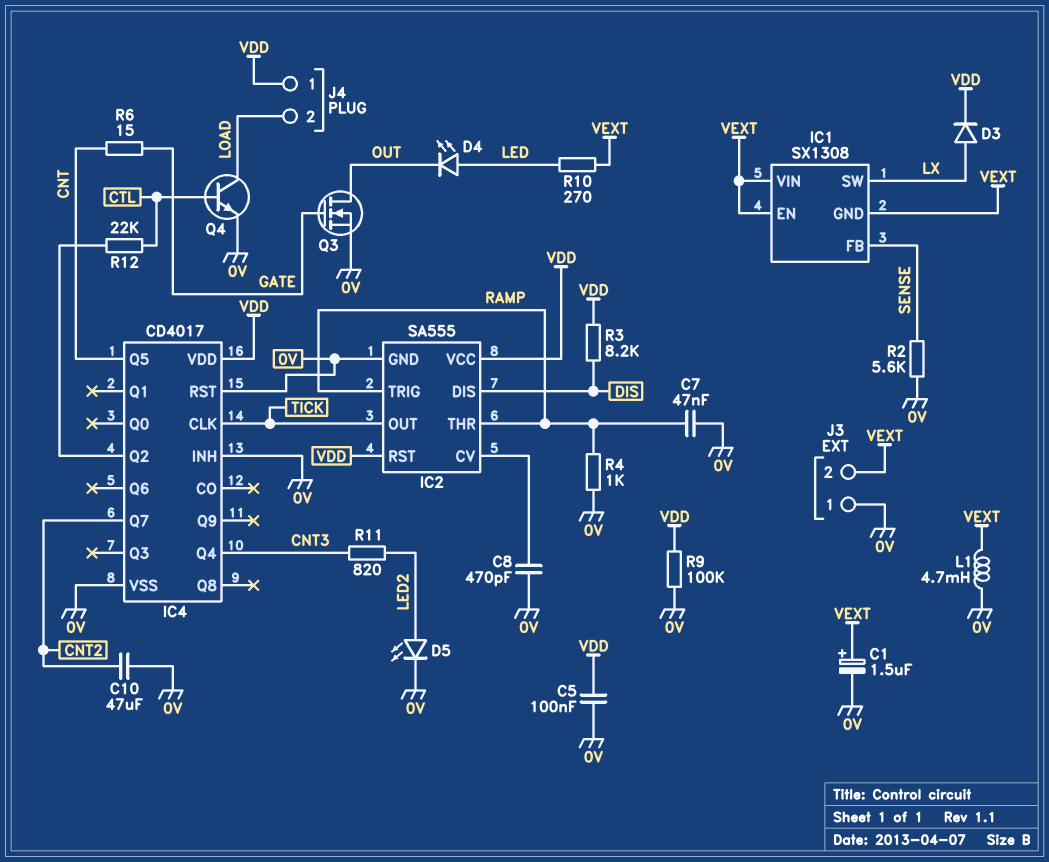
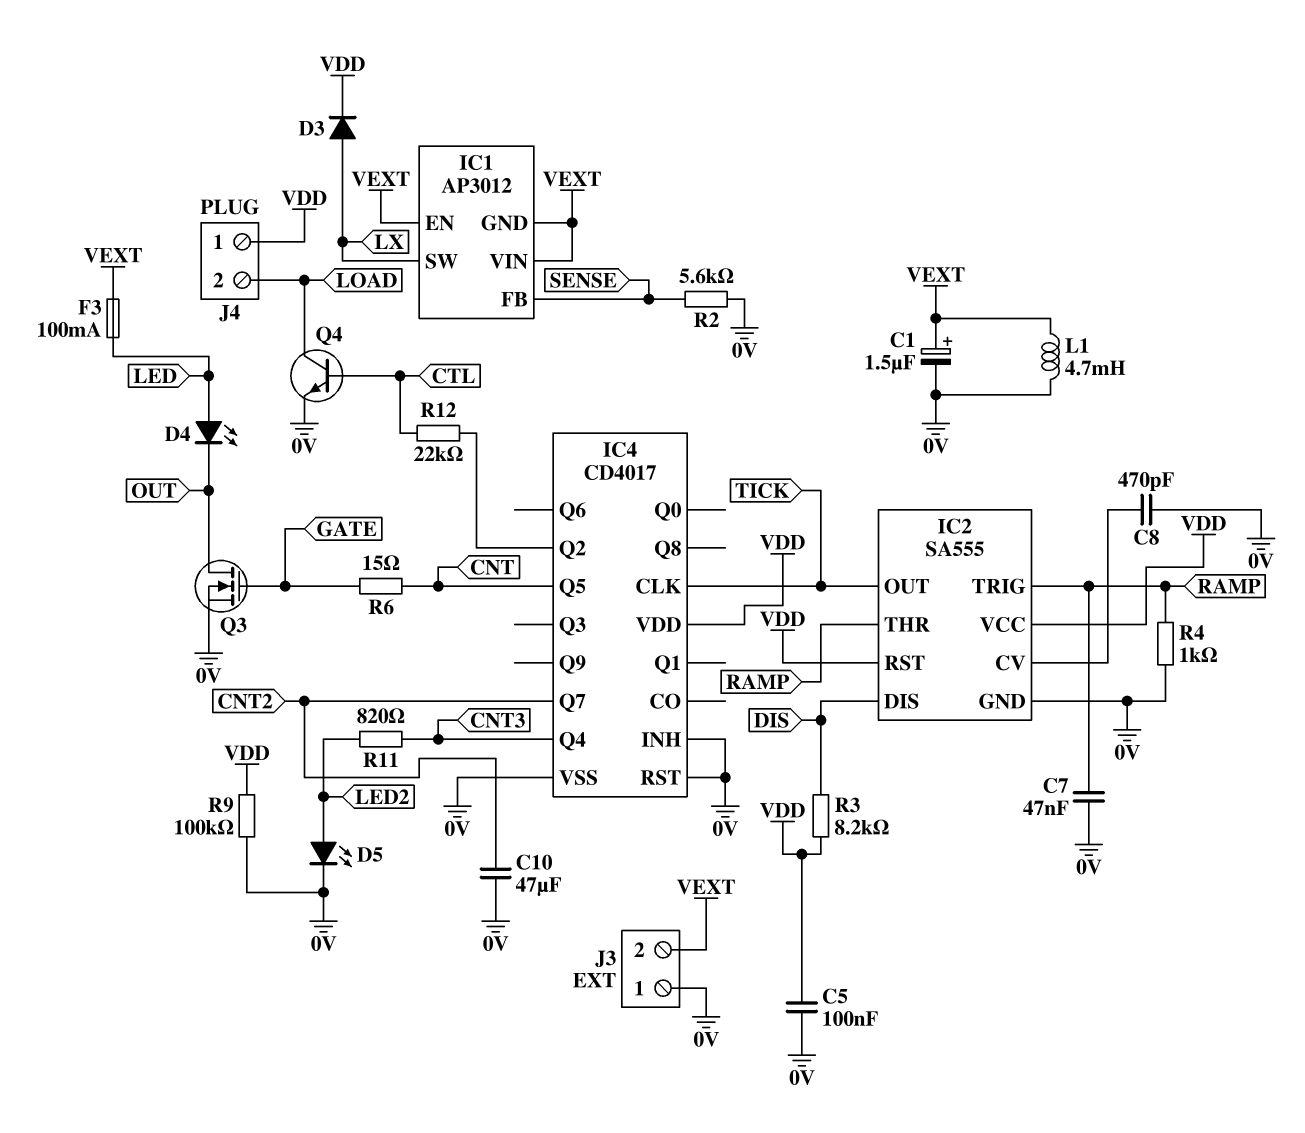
F3: none -> 100mA (LED, VEXT)
IC1: SX1308 -> AP3012
R10: 270 (LED, VEXT) -> none

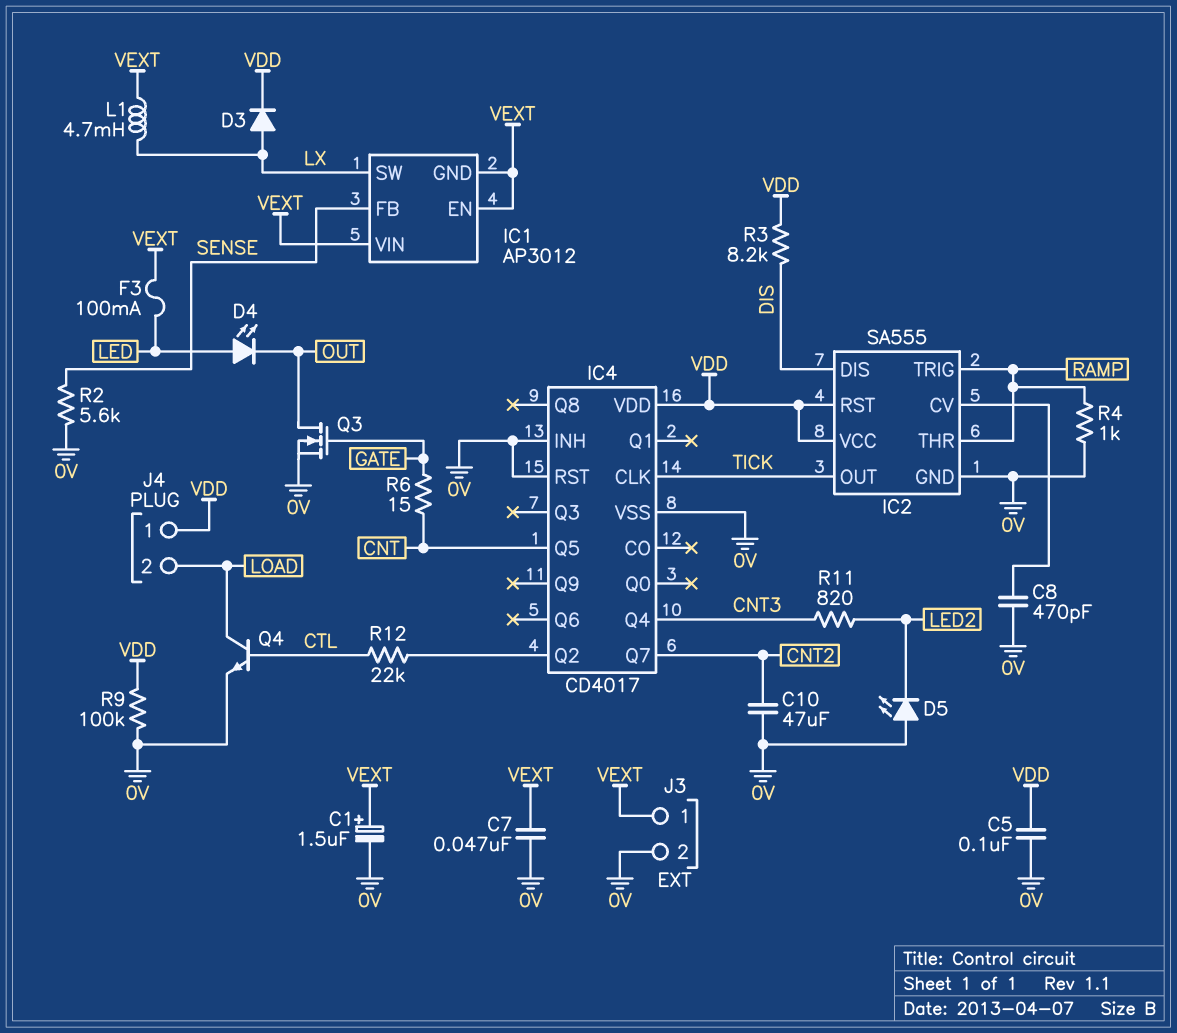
C7: 47nF (0V, RAMP) -> 47nF (0V, VEXT)
D5: LED (A LED2, K 0V) -> LED (A 0V, K LED2)
J3 pin 1: 0V -> VEXT
J3 pin 2: VEXT -> 0V
L1: 4.7mH (0V, VEXT) -> 4.7mH (LX, VEXT)

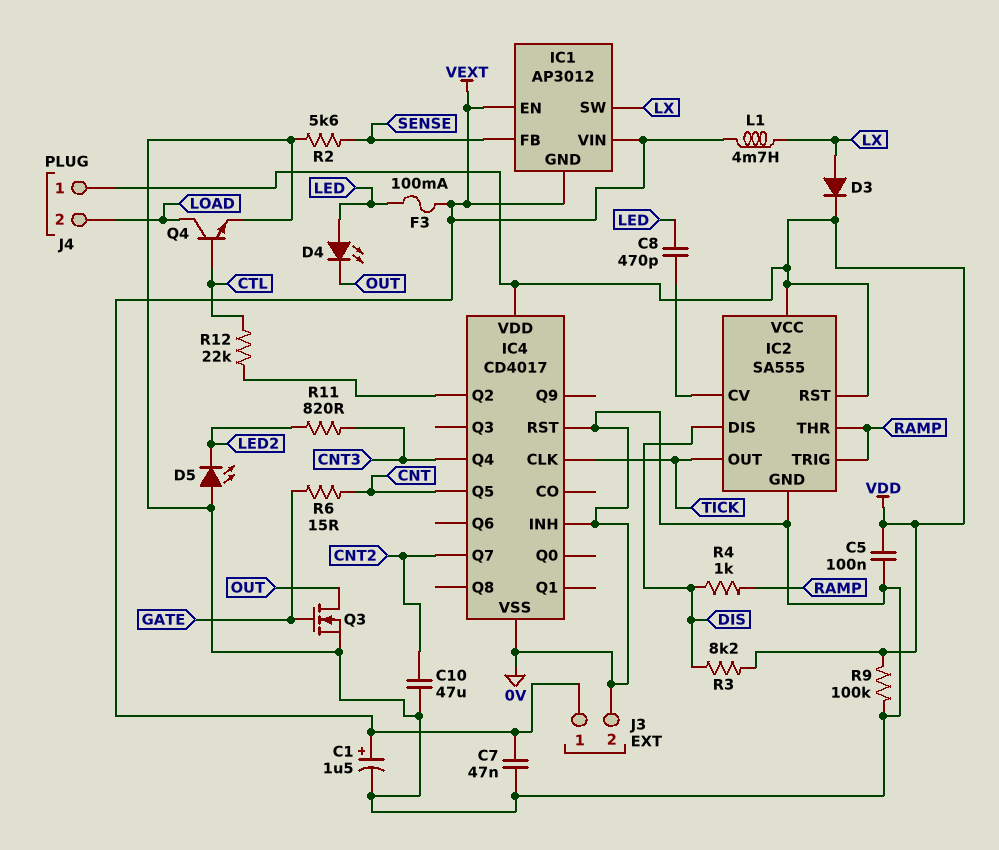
C8: 470pF (0V, IC2/CV) -> 470pF (IC2/CV, LED)
R4: 1k (0V, RAMP) -> 1k (DIS, RAMP)

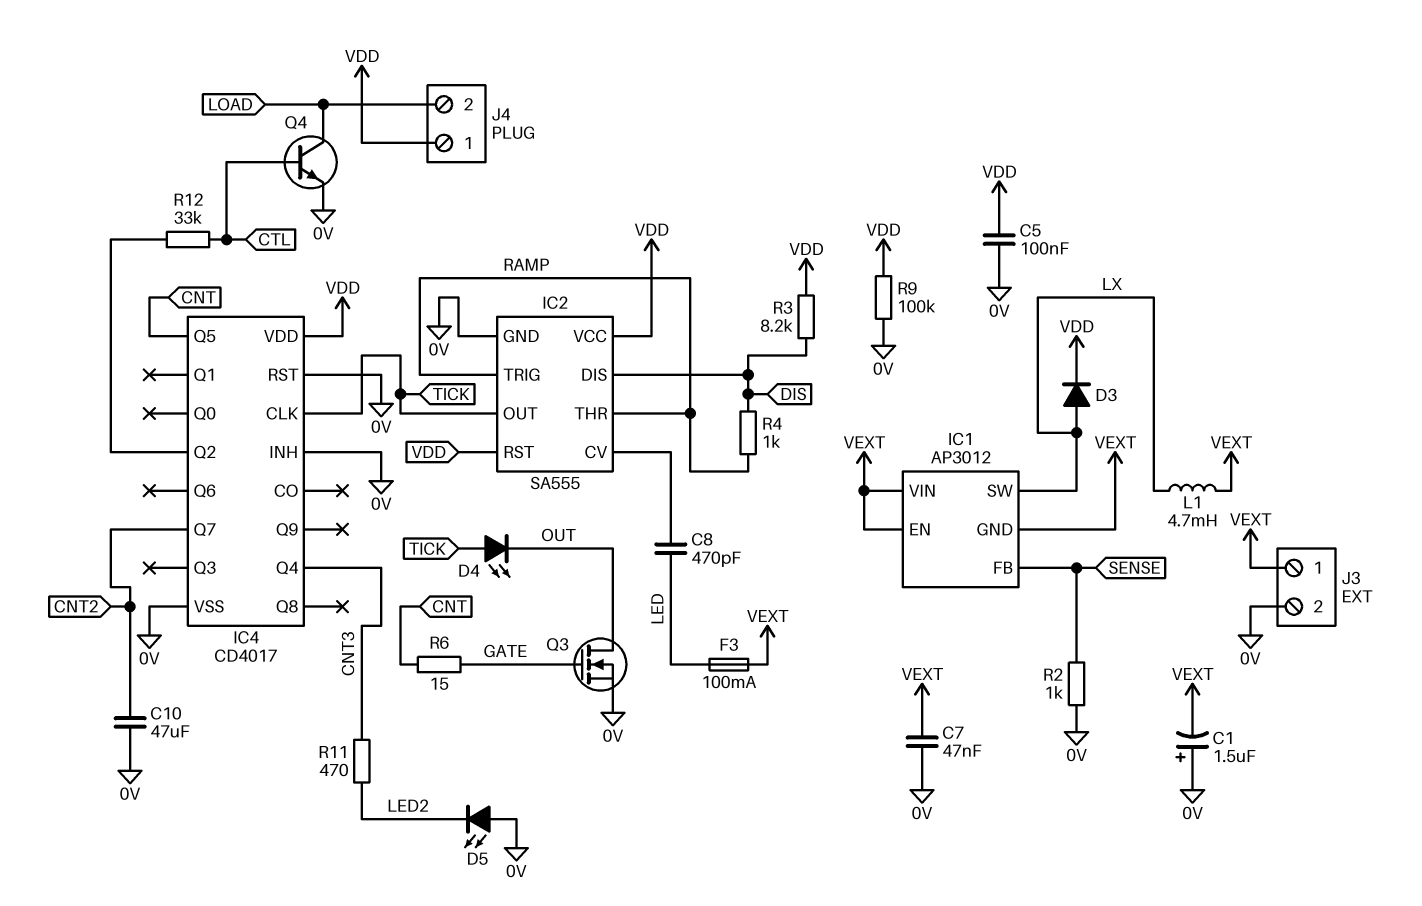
C1: 1.5uF (plus VEXT, minus 0V) -> 1.5uF (plus 0V, minus VEXT)
D4: LED (A LED, K OUT) -> LED (A TICK, K OUT)
R2: 5.6k (0V, SENSE) -> 1k (0V, SENSE)
R11: 820 (CNT3, LED2) -> 470 (CNT3, LED2)
R12: 22k (CTL, IC4/Q2) -> 33k (CTL, IC4/Q2)

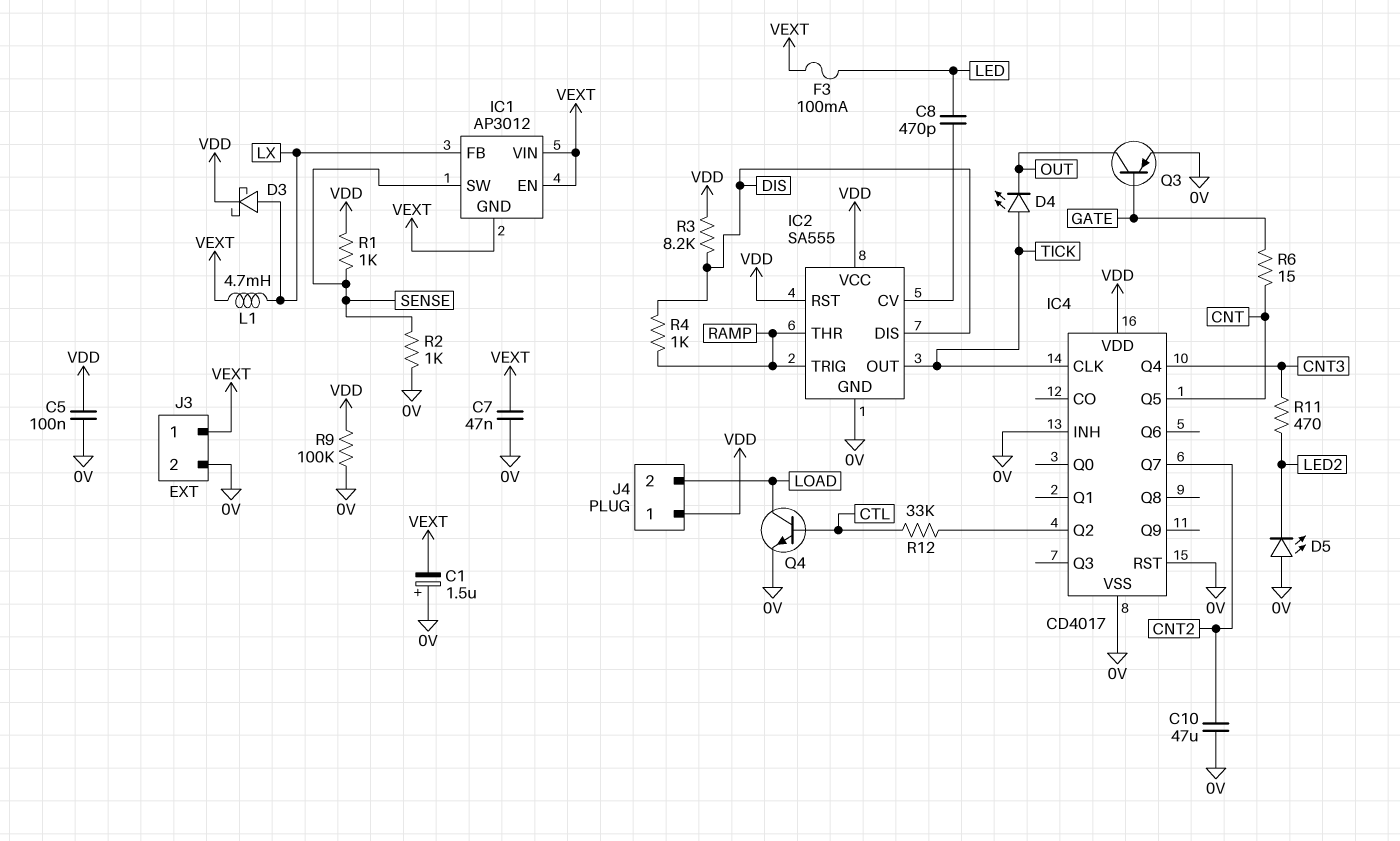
D3: diode (A LX, K VDD) -> schottky (A LX, K VDD)
IC1 pin FB: SENSE -> LX
IC1 pin SW: LX -> SENSE
Q3: NMOS (G GATE, D OUT, S 0V) -> PNP (B GATE, C OUT, E 0V)
R1: none -> 1k (SENSE, VDD)

